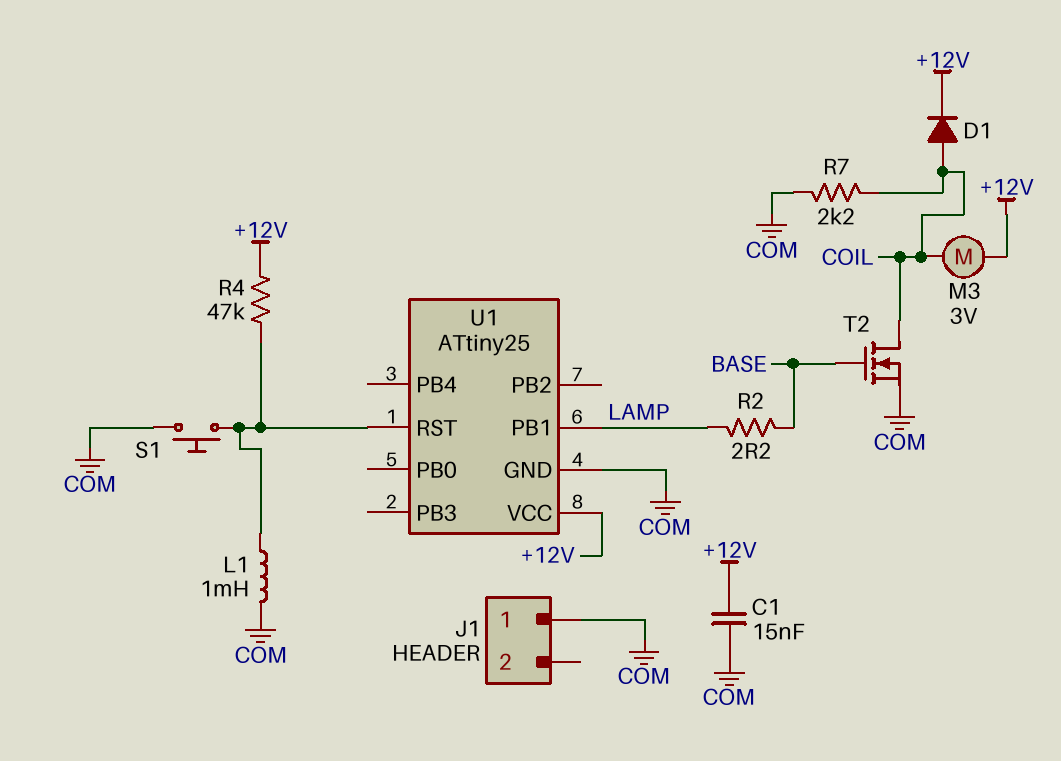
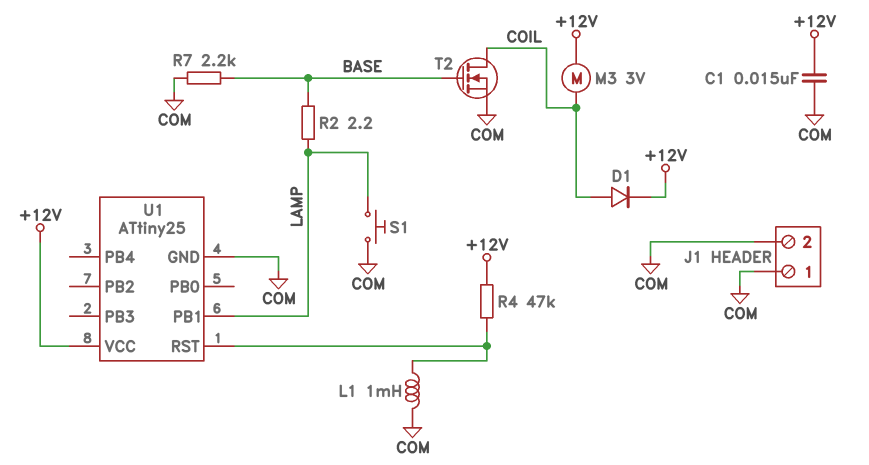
J1 pin 2: none -> COM
R7: 2.2k (COIL, COM) -> 2.2k (BASE, COM)
S1: button (COM, U1/RST) -> button (COM, LAMP)

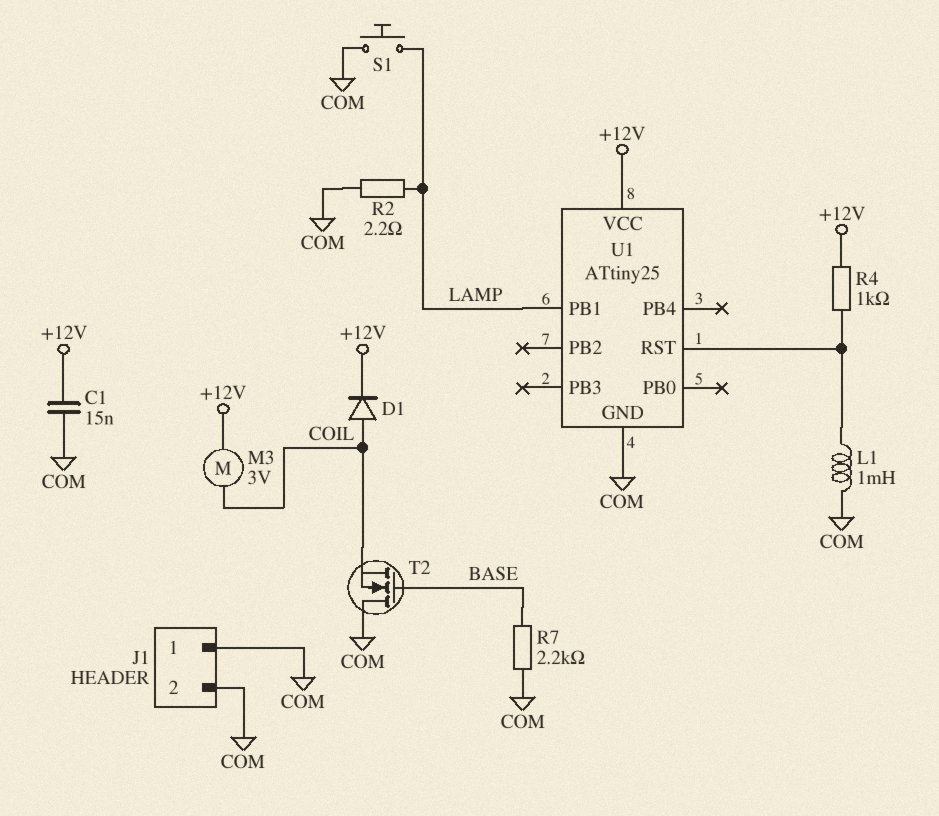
R2: 2.2 (BASE, LAMP) -> 2.2 (COM, LAMP)
R4: 47k (+12V, U1/RST) -> 1k (+12V, U1/RST)
T2: NMOS (G BASE, D COIL, S COM) -> NMOS (G BASE, D COM, S COIL)

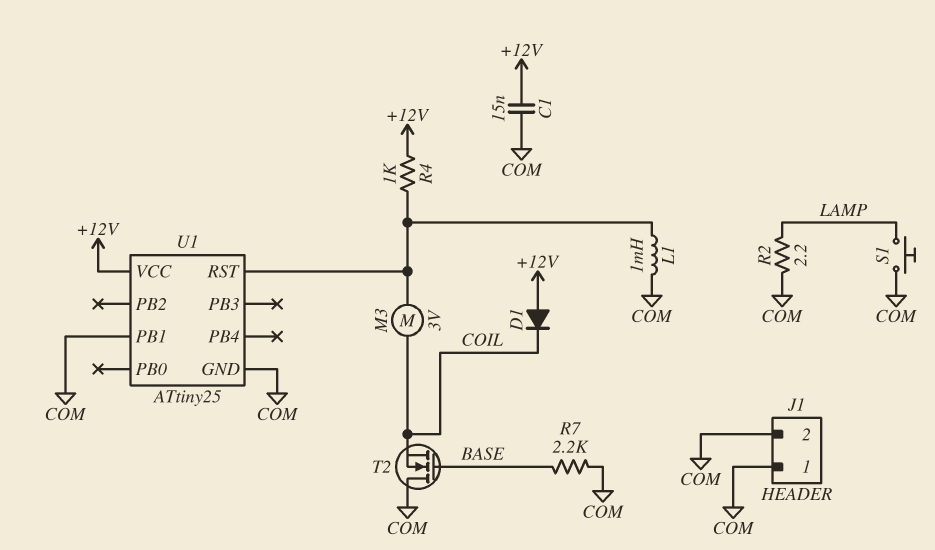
D1: diode (A COIL, K +12V) -> diode (A +12V, K COIL)
M3: motor 3V (+12V, COIL) -> motor 3V (COIL, U1/RST)
U1 pin PB1: LAMP -> COM

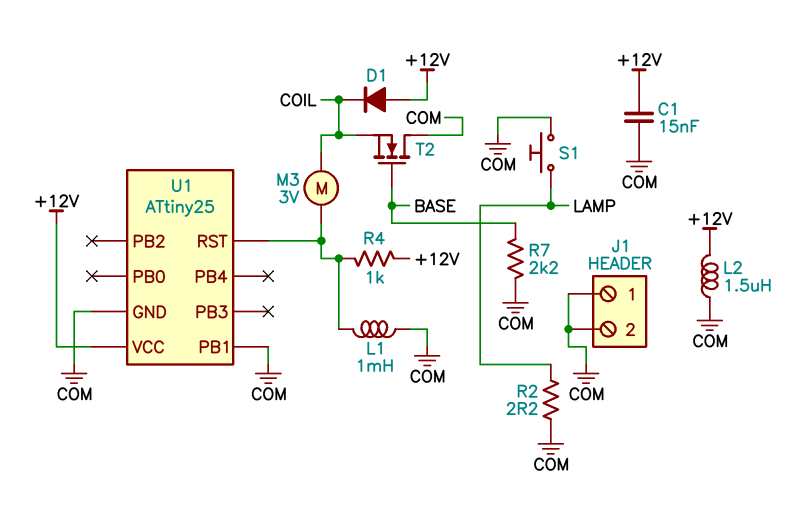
L2: none -> 1.5uH (+12V, COM)

